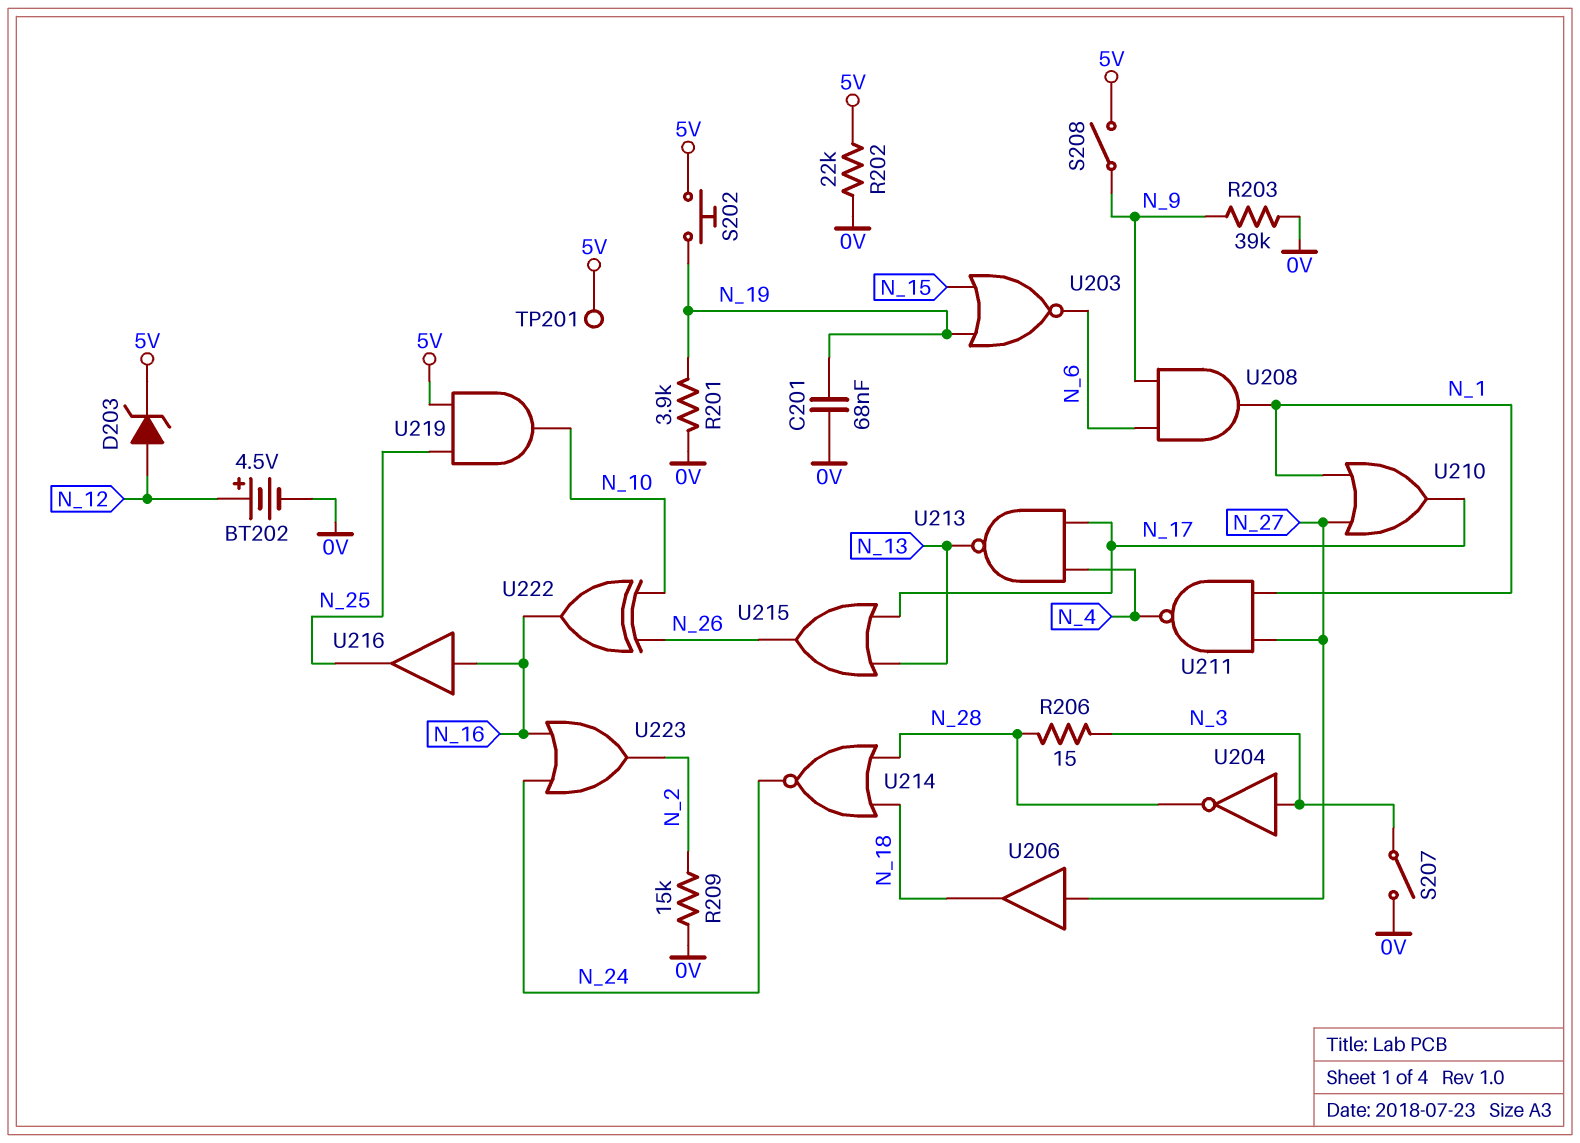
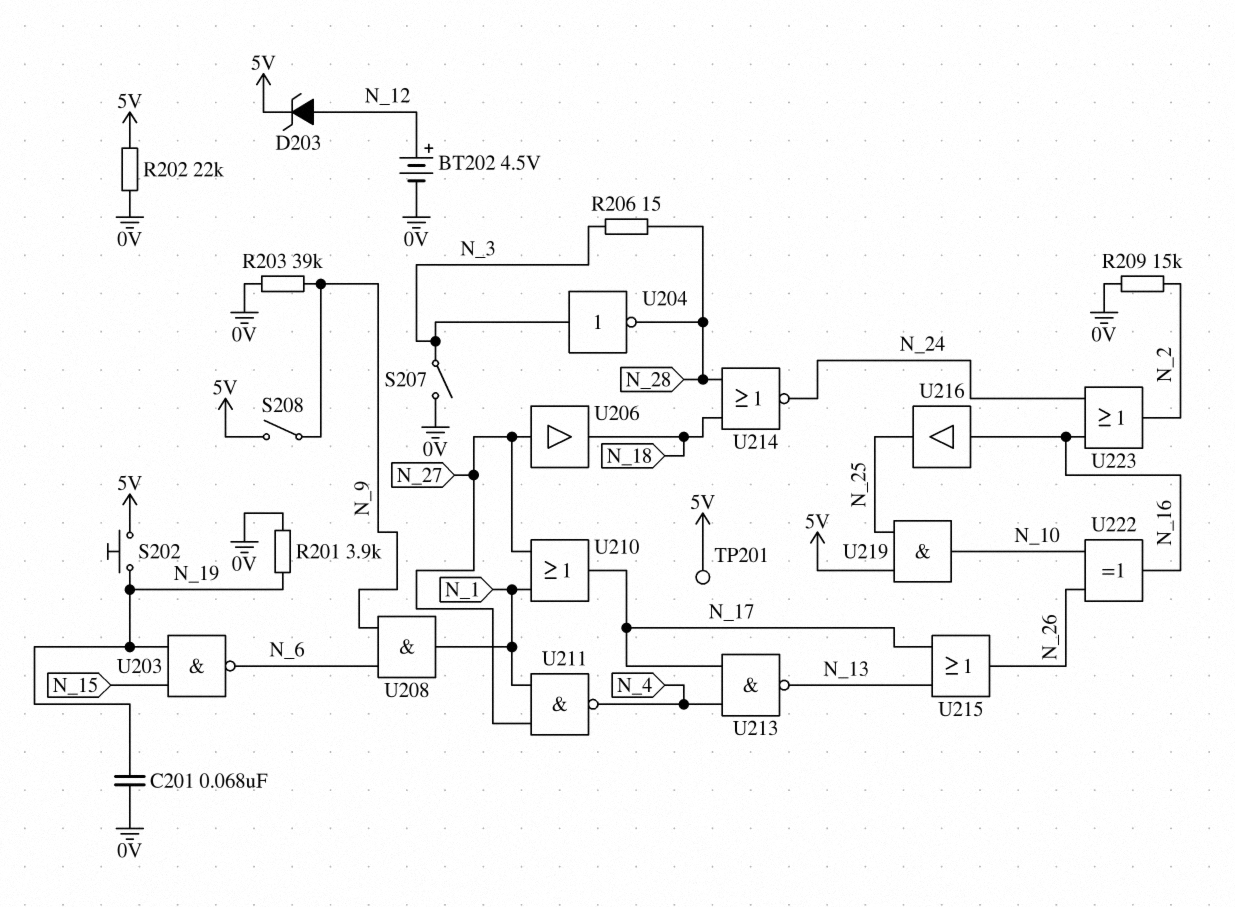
U203: NOR (in N_15, in N_19, out N_6) -> NAND (in N_15, in N_19, out N_6)

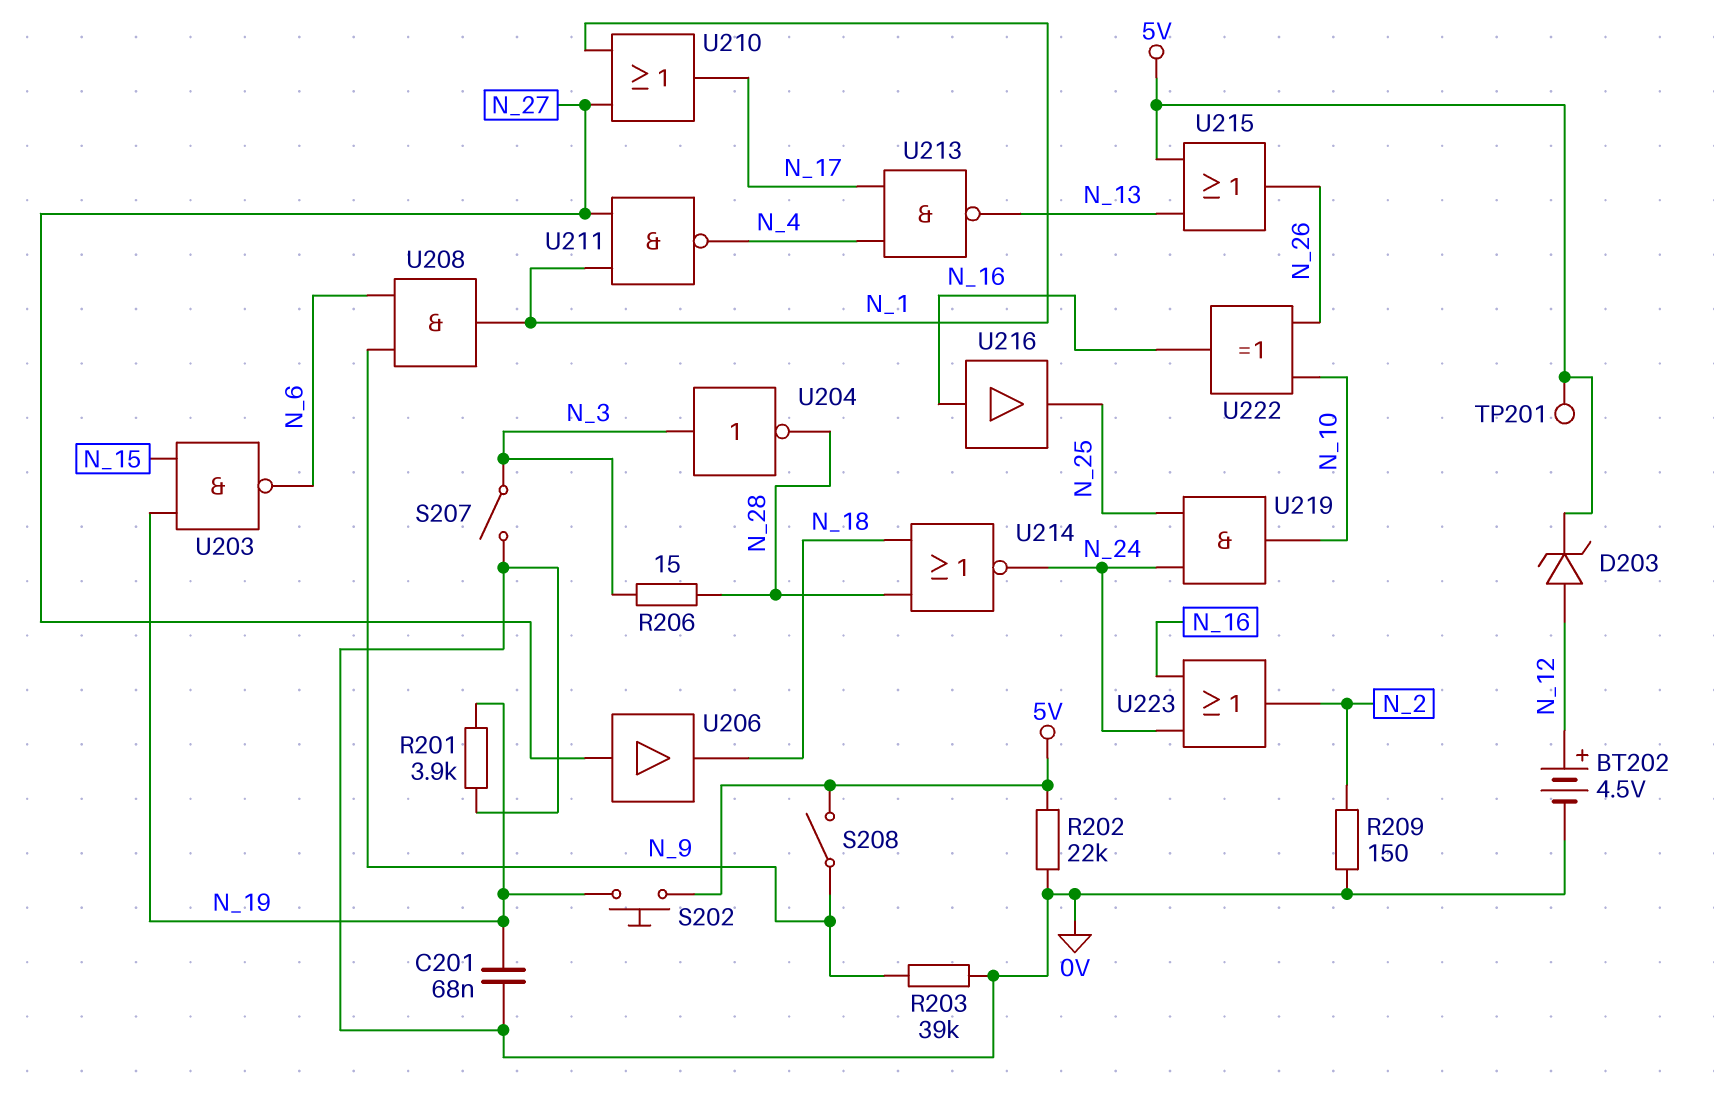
R209: 15k (0V, N_2) -> 150 (0V, N_2)
U215: OR (in N_13, in N_17, out N_26) -> OR (in 5V, in N_13, out N_26)
U219: AND (in 5V, in N_25, out N_10) -> AND (in N_24, in N_25, out N_10)

